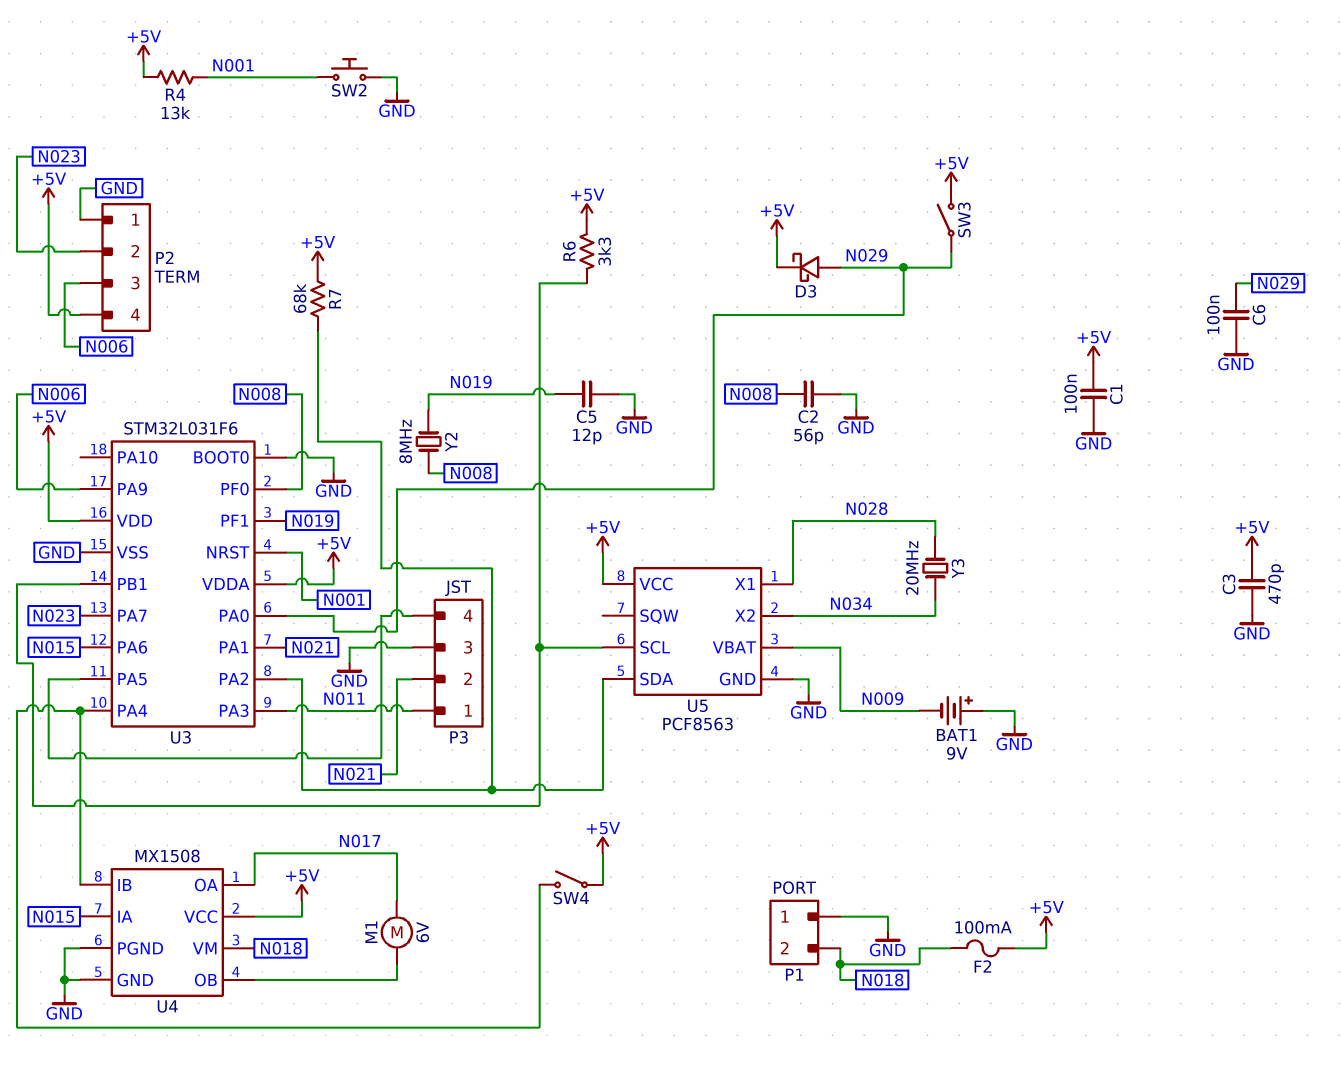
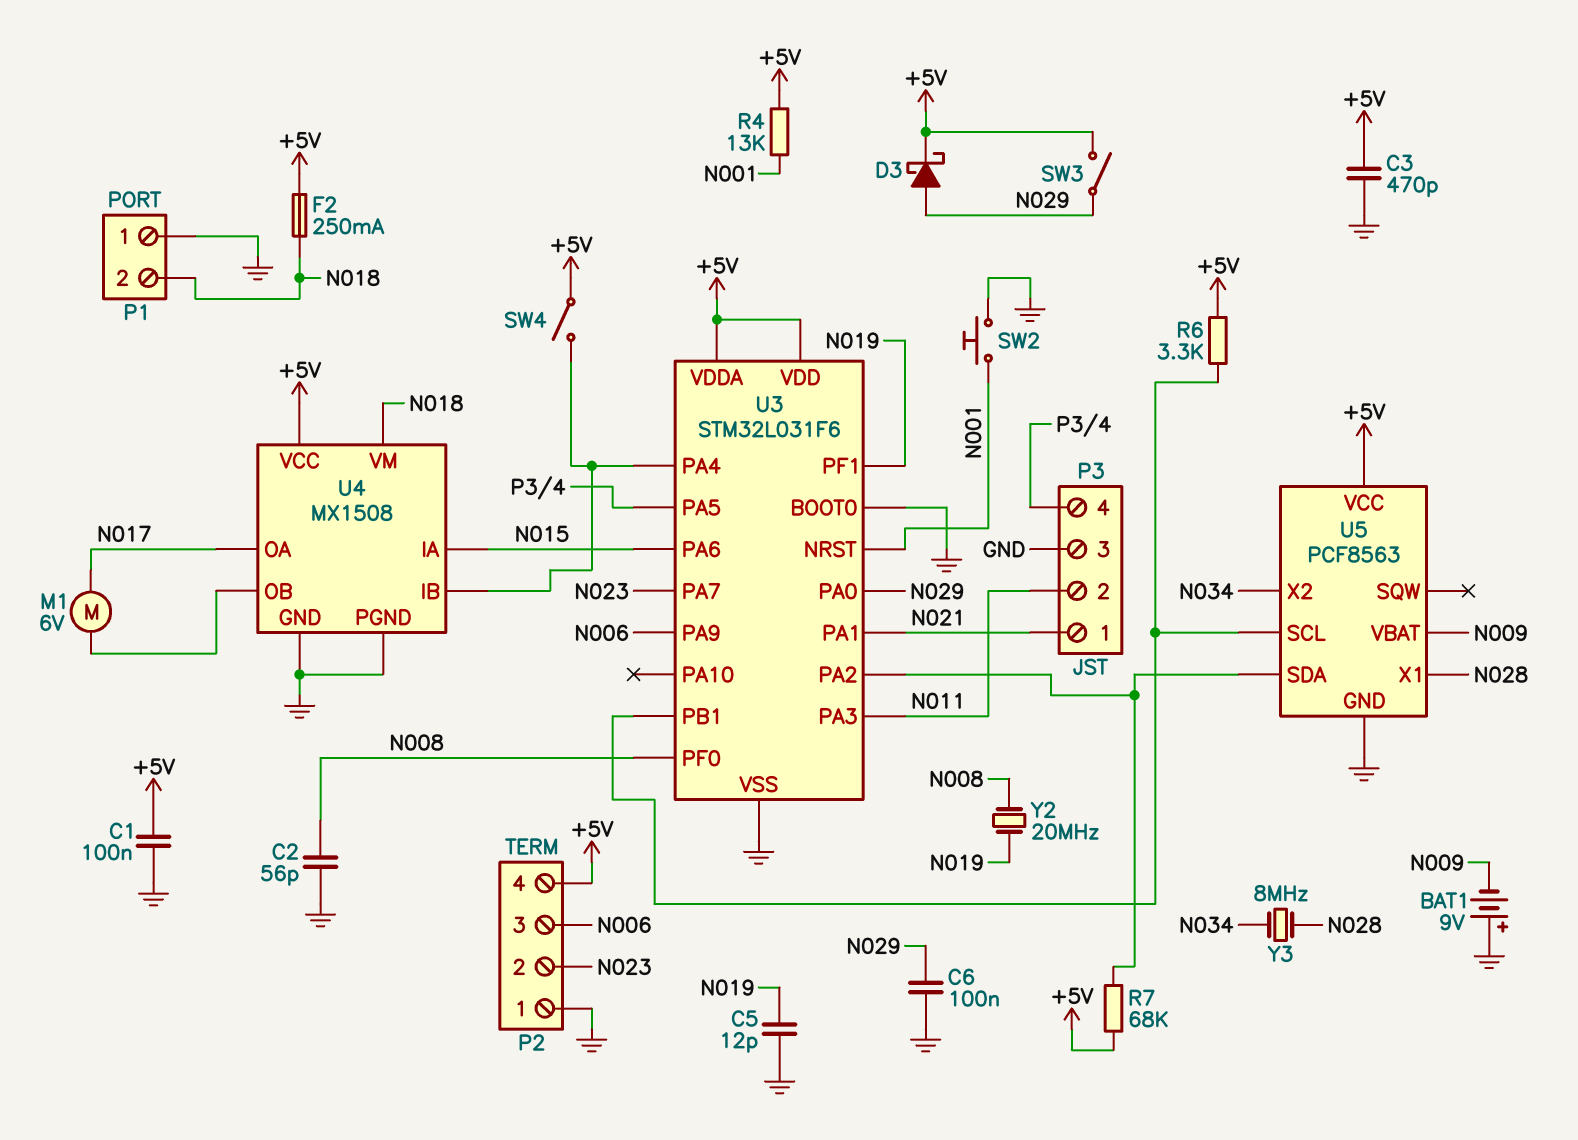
F2: 100mA (+5V, N018) -> 250mA (+5V, N018)
P3 pin 1: N011 -> N021
P3 pin 2: N021 -> N011
Y2: 8MHz (N008, N019) -> 20MHz (N008, N019)
Y3: 20MHz (N028, N034) -> 8MHz (N028, N034)

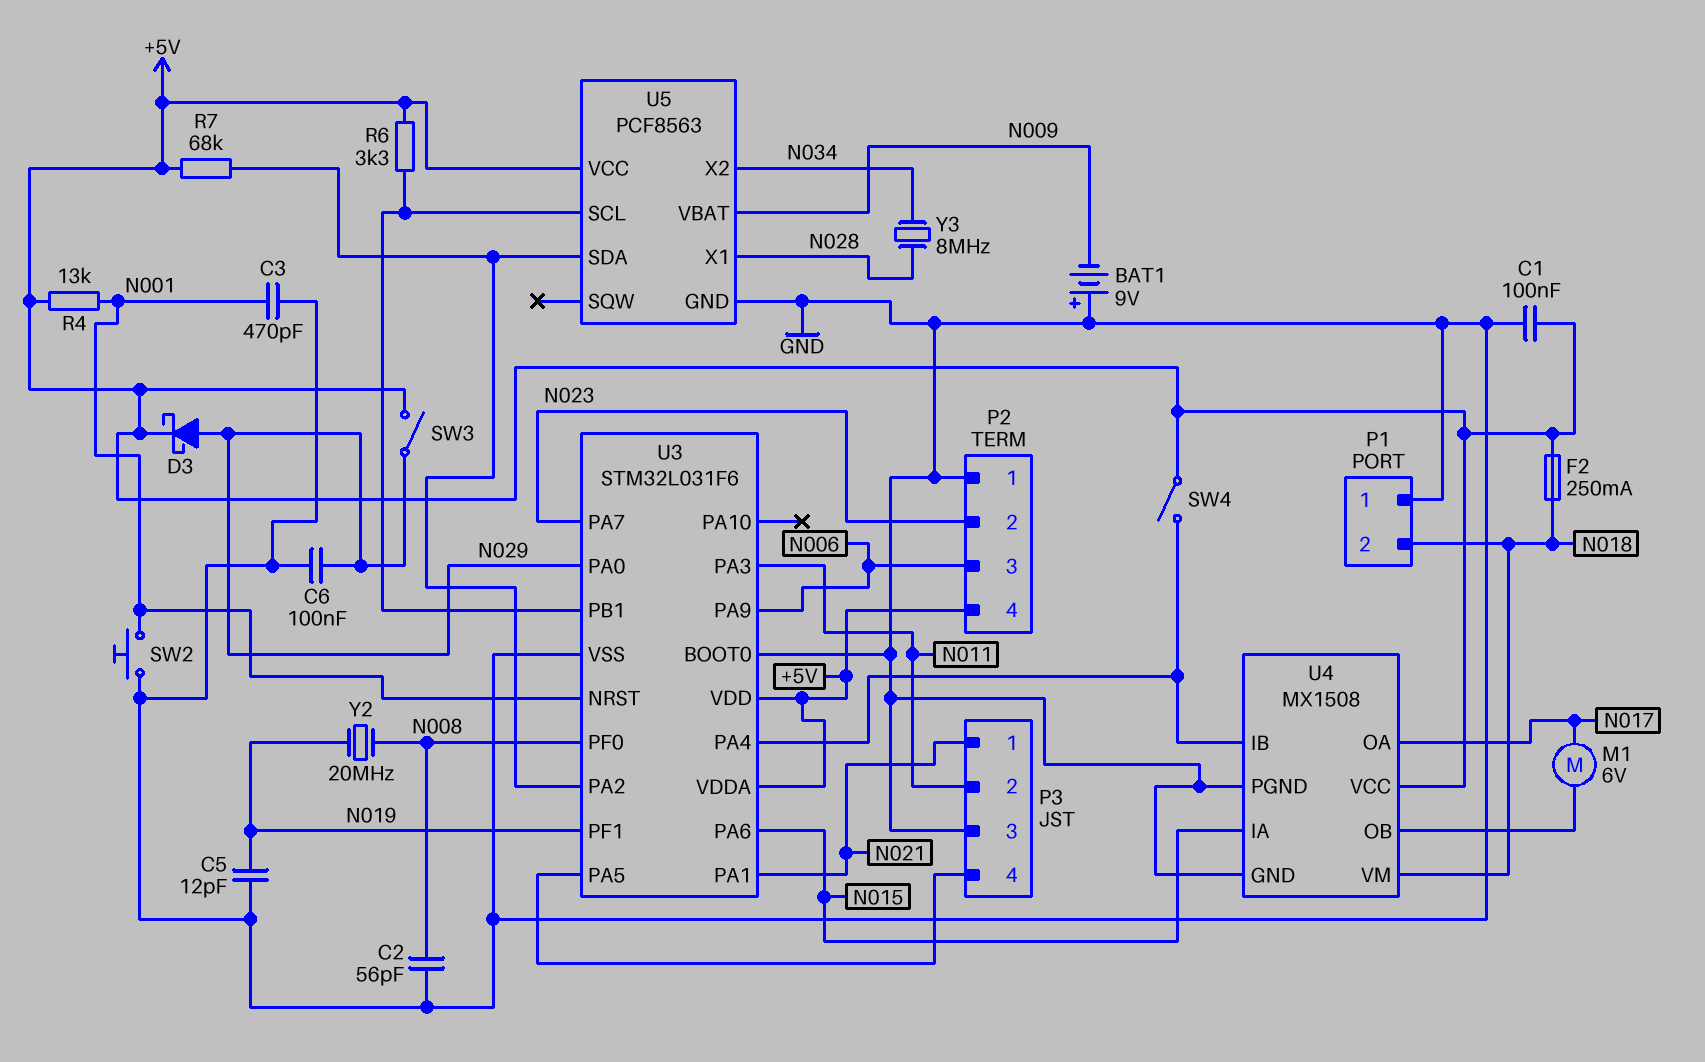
C3: 470pF (+5V, GND) -> 470pF (GND, N001)

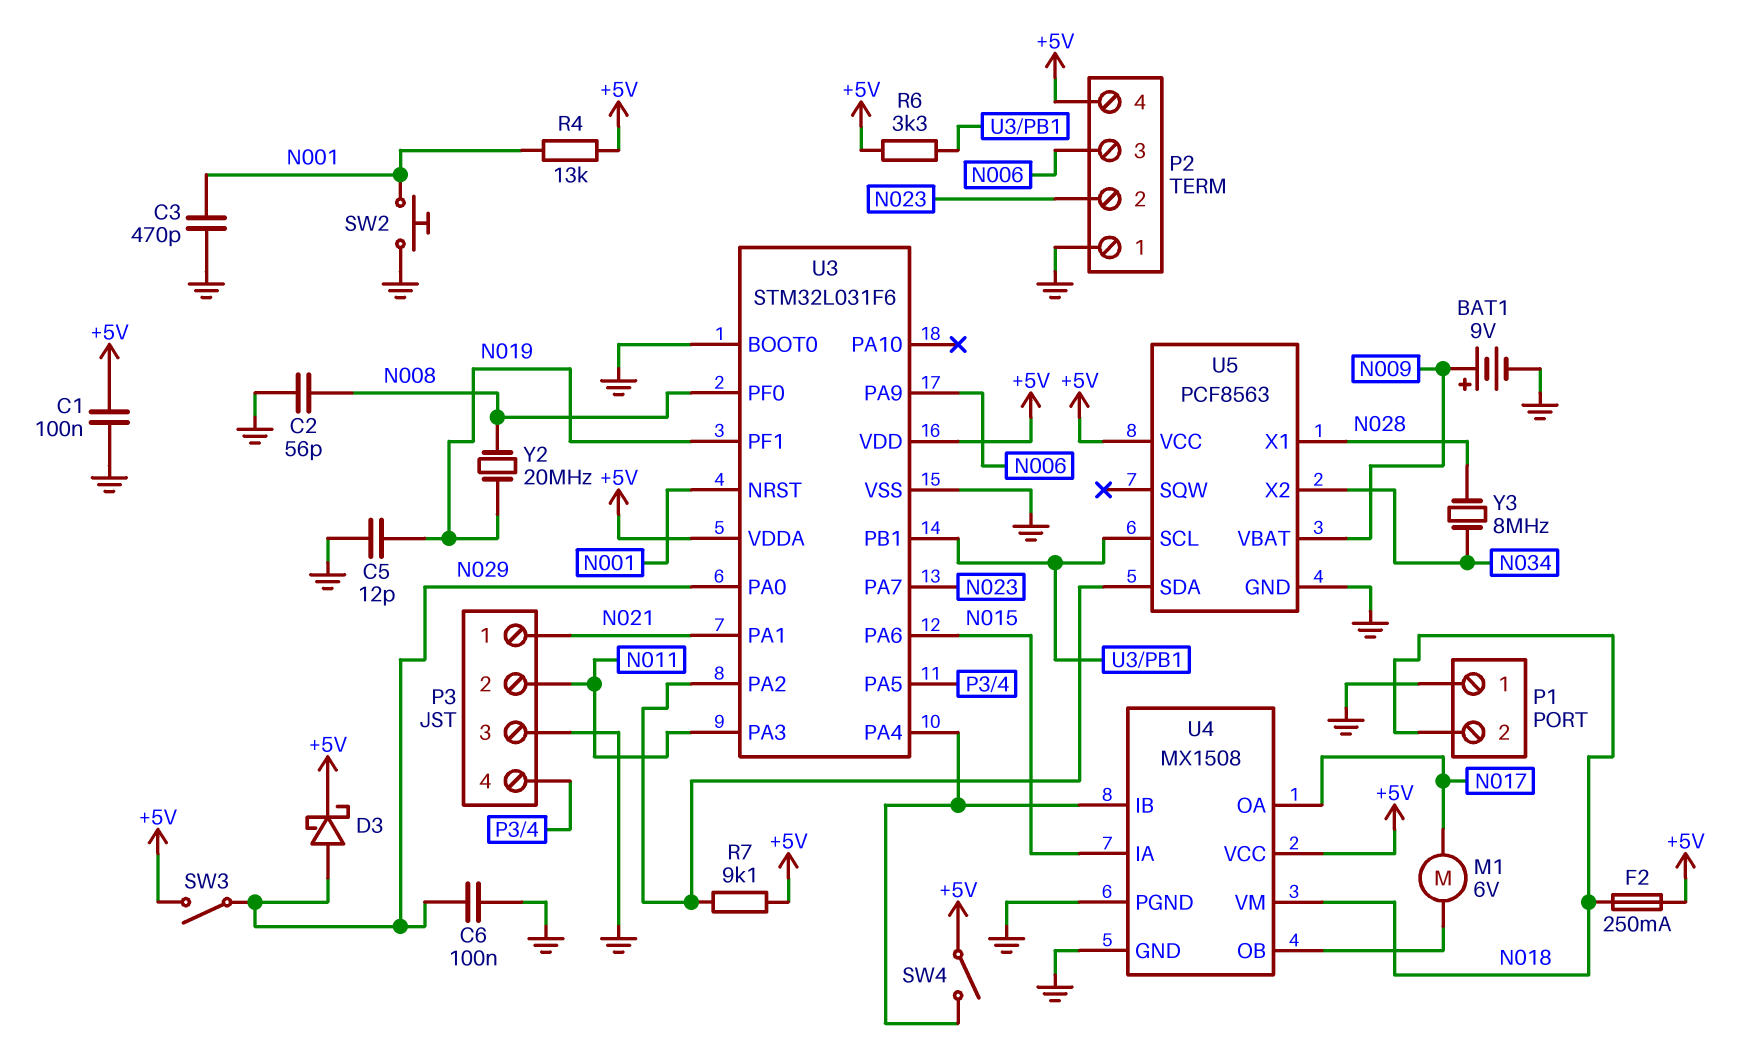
BAT1: 9V (plus GND, minus N009) -> 9V (plus N009, minus GND)
R7: 68k (+5V, U3/PA2) -> 9.1k (+5V, U3/PA2)

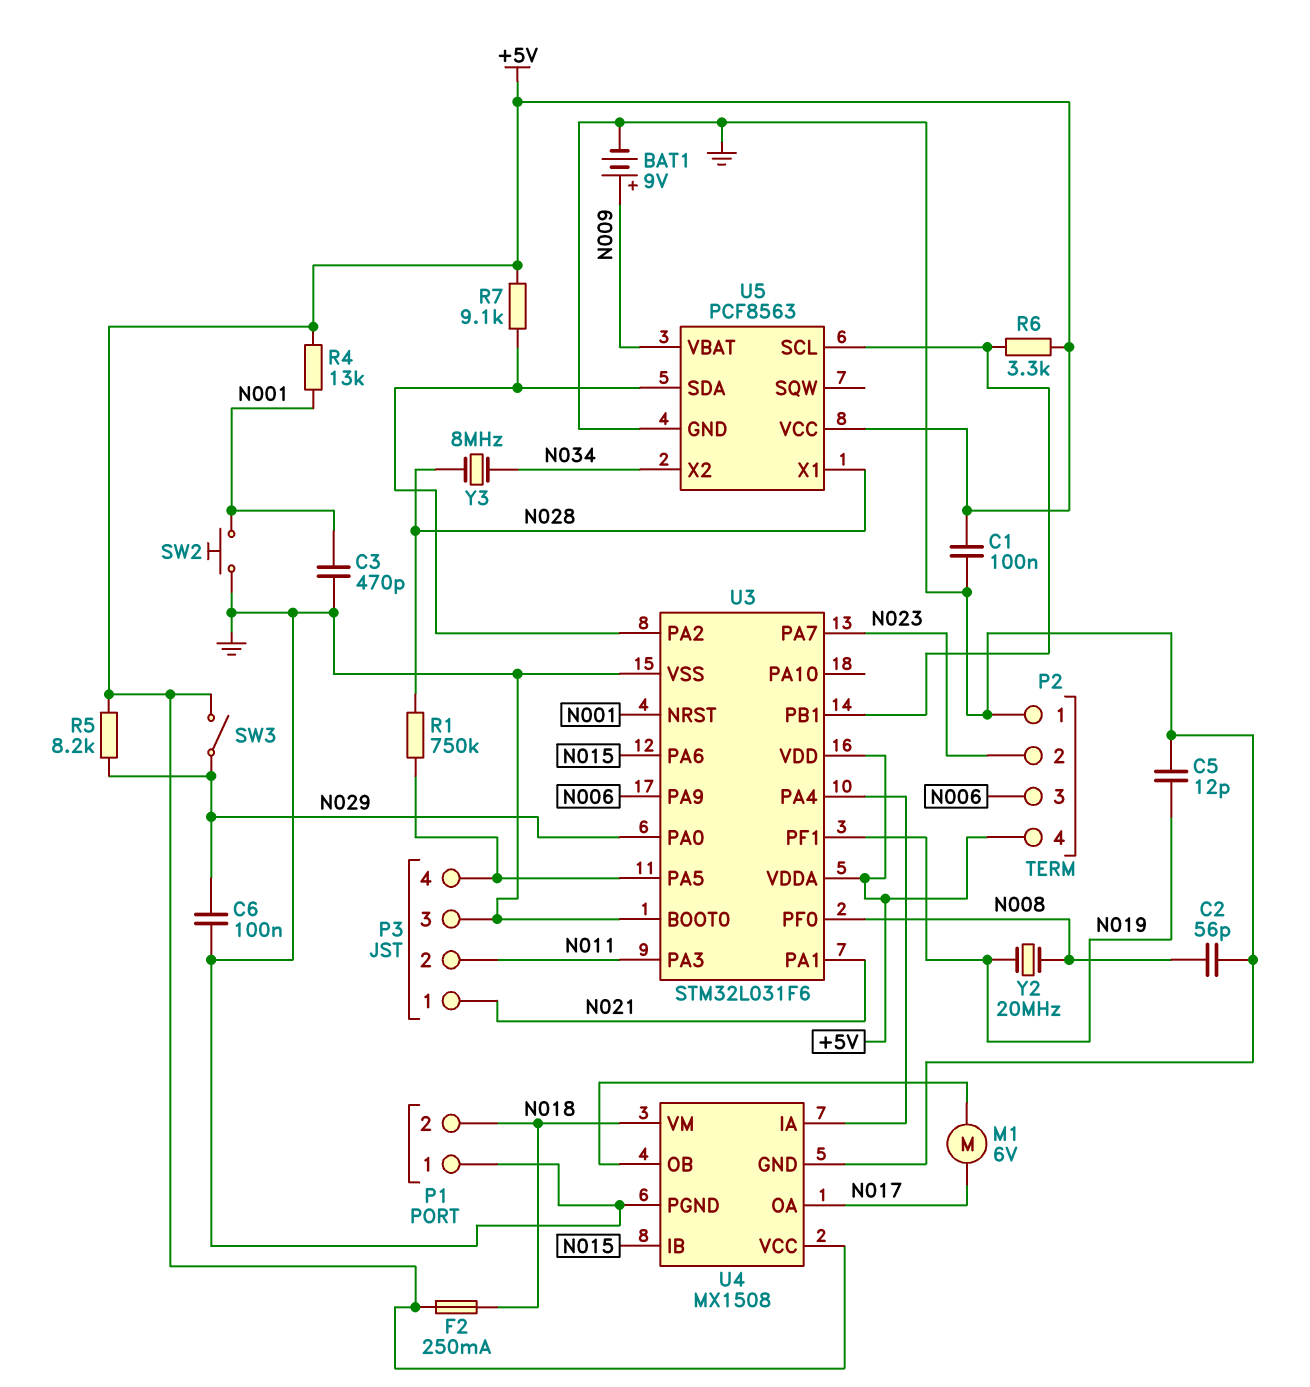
D3: schottky (A N029, K +5V) -> none
R1: none -> 750k (N028, P3/4)
R5: none -> 8.2k (+5V, N029)
SW4: switch (+5V, U3/PA4) -> none
U4 pin IA: N015 -> U3/PA4
U4 pin IB: U3/PA4 -> N015

